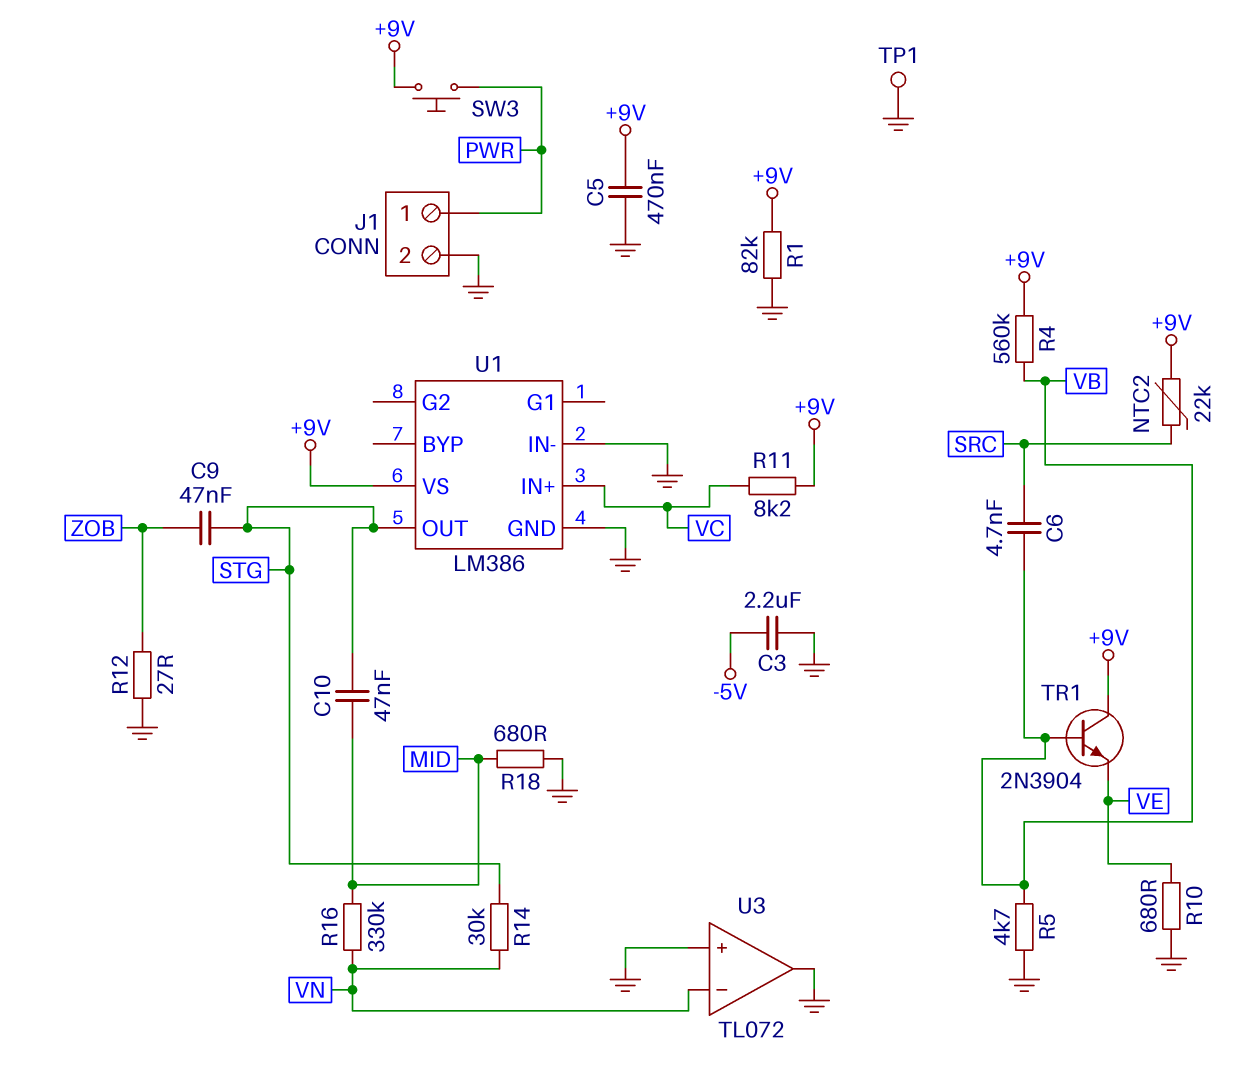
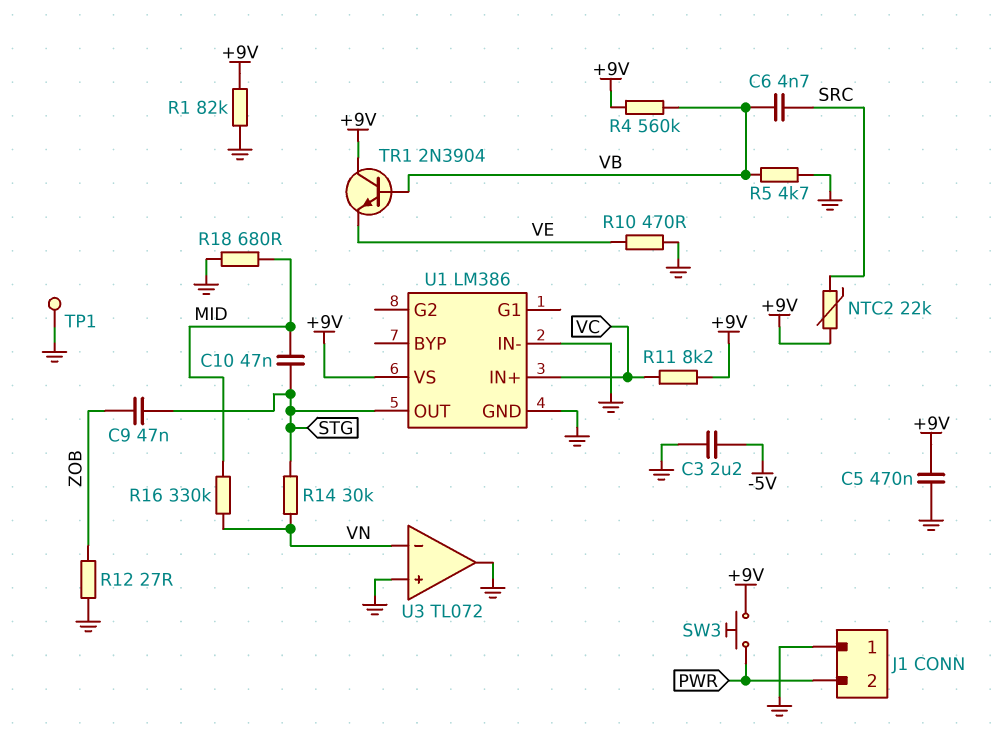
J1 pin 1: PWR -> GND
J1 pin 2: GND -> PWR
R10: 680 (GND, VE) -> 470 (GND, VE)

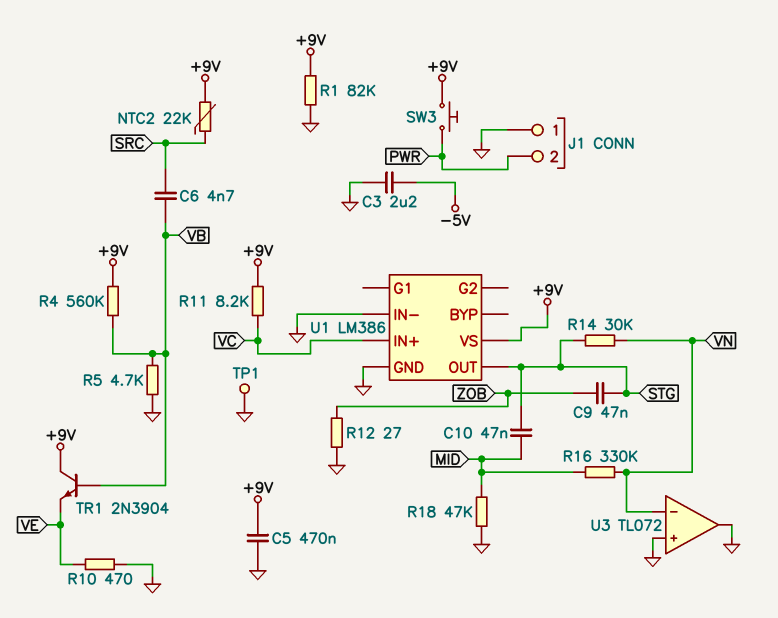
R18: 680 (GND, MID) -> 47k (GND, MID)

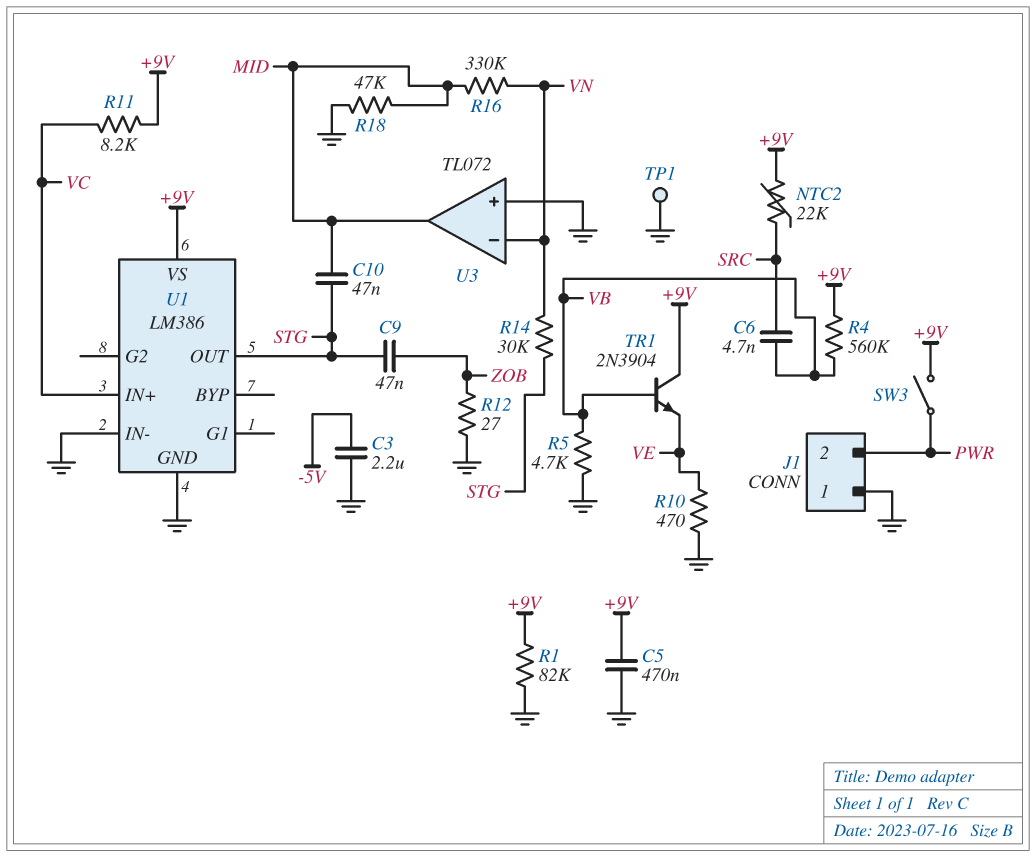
SW3: button (+9V, PWR) -> switch (+9V, PWR)
U3 pin out: GND -> MID

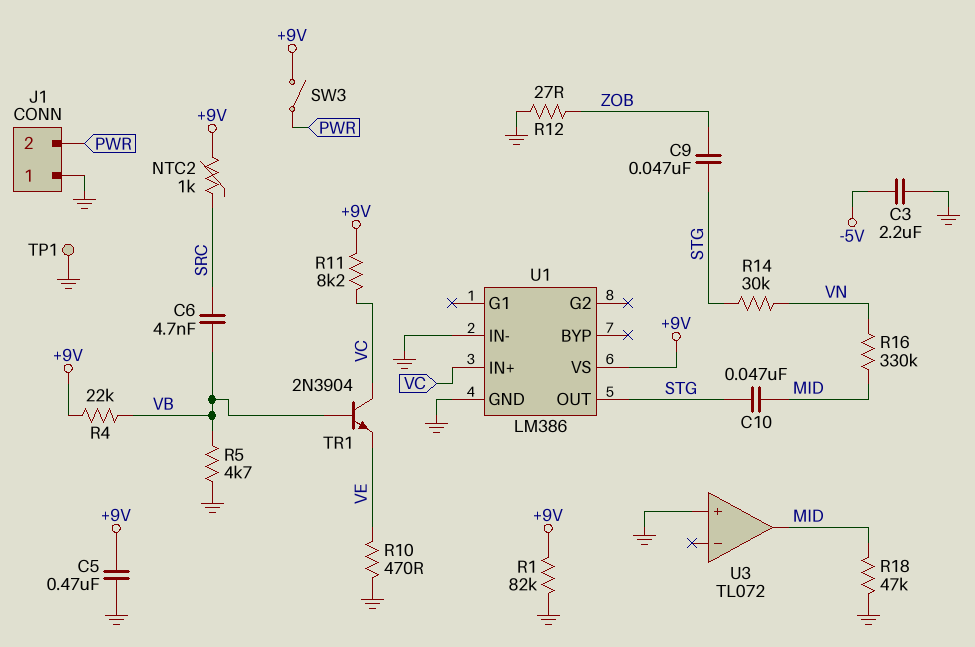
NTC2: 22k (+9V, SRC) -> 1k (+9V, SRC)
R4: 560k (+9V, VB) -> 22k (+9V, VB)
TR1: NPN 2N3904 (B VB, C +9V, E VE) -> NPN 2N3904 (B VB, C VC, E VE)
U3 pin in-: VN -> none

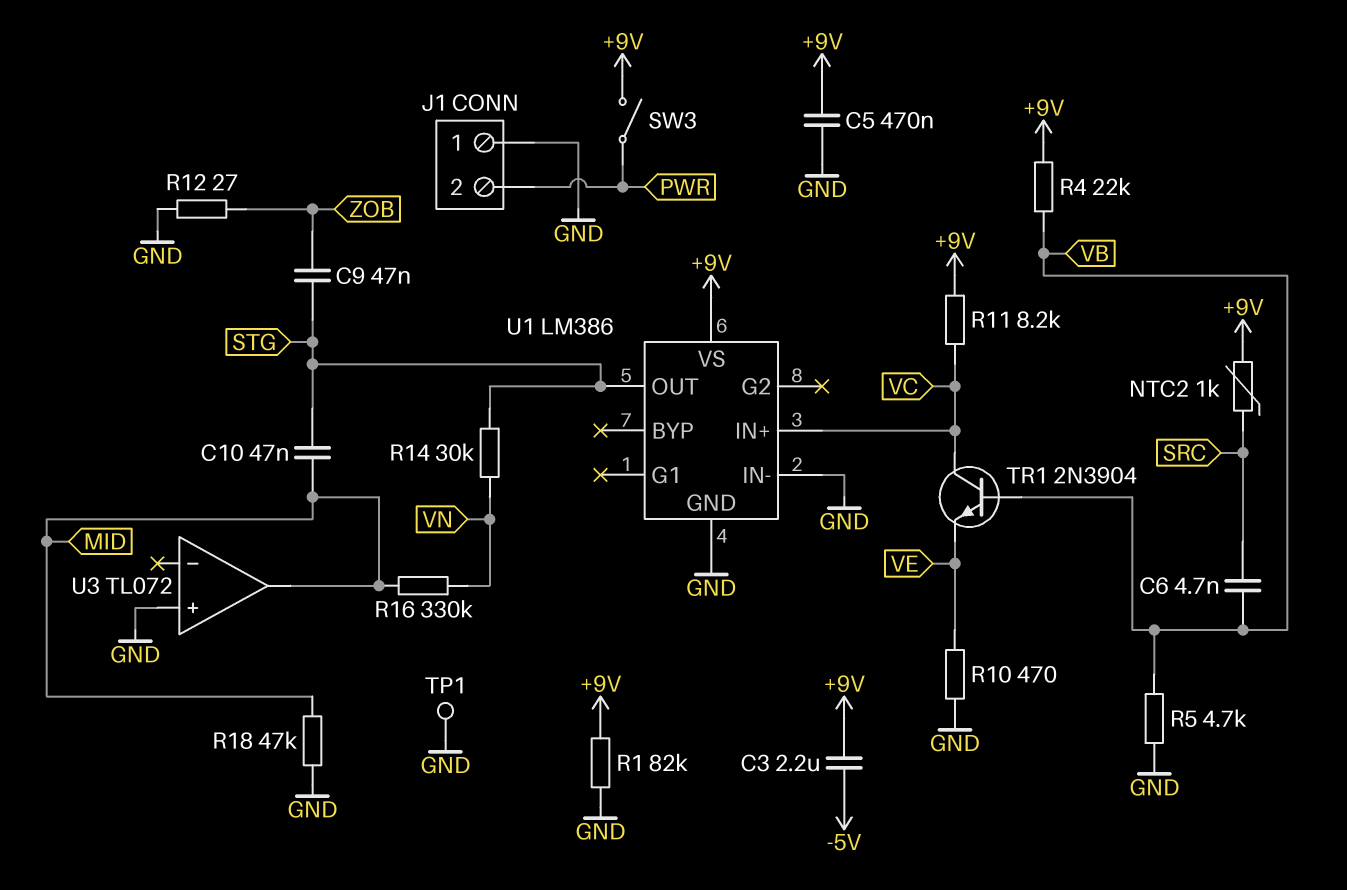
C3: 2.2uF (-5V, GND) -> 2.2uF (+9V, -5V)

